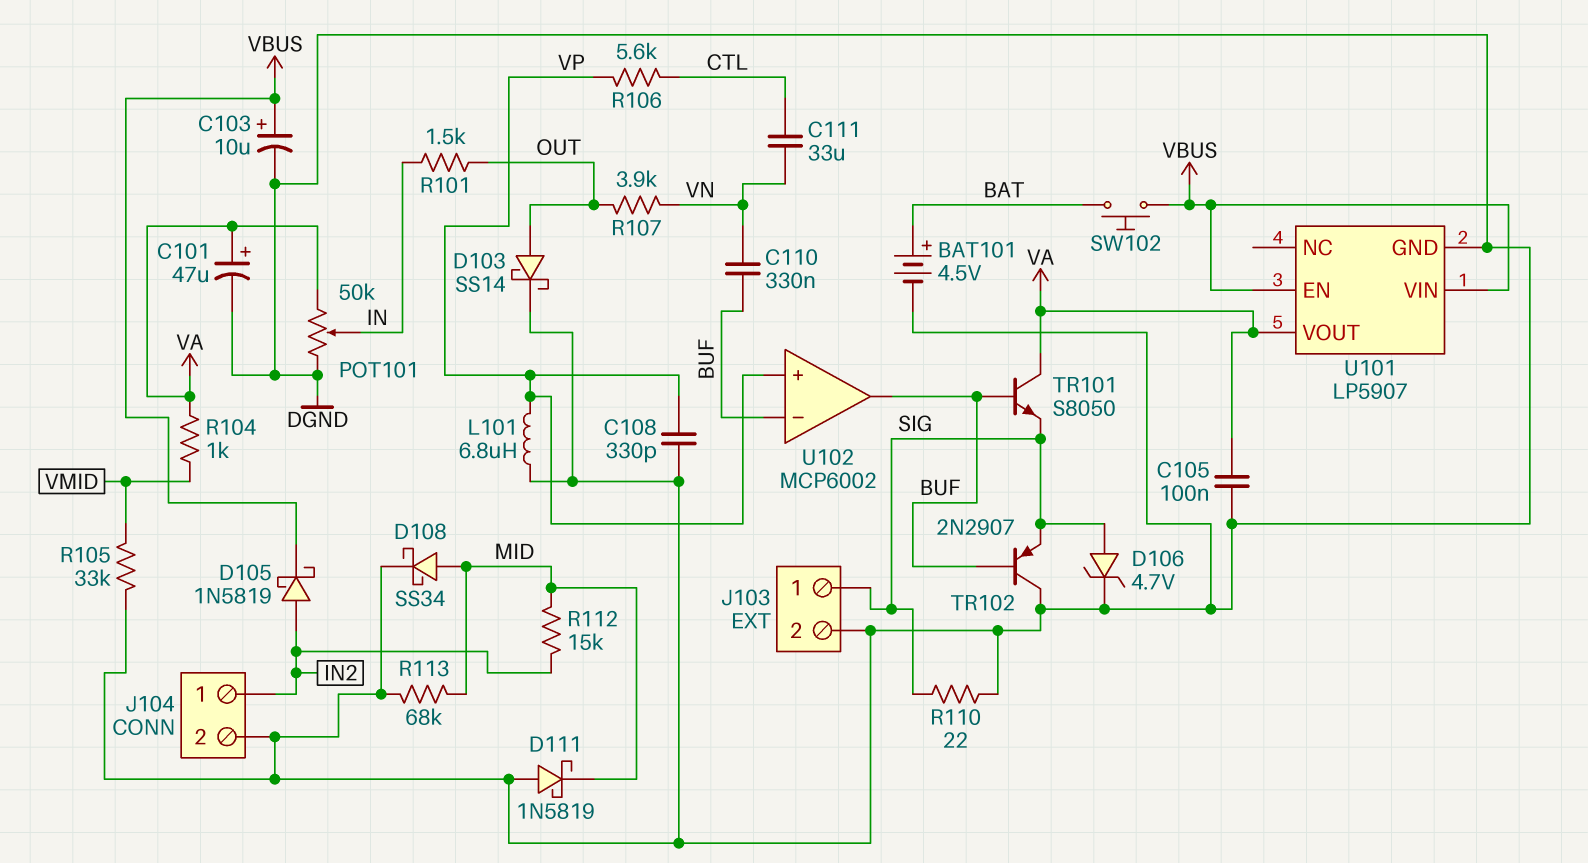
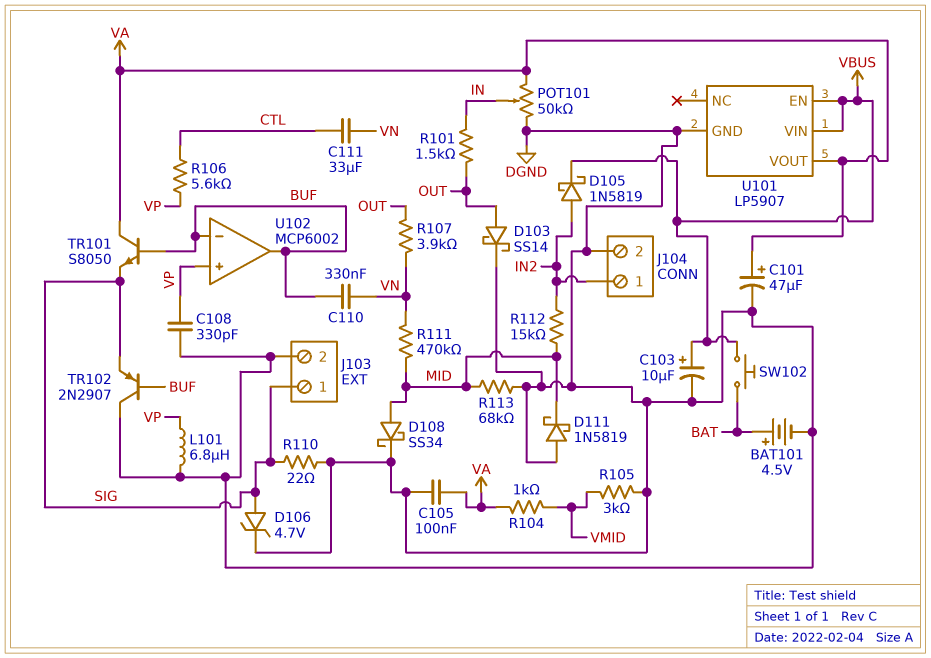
R105: 33k (DGND, VMID) -> 3k (DGND, VMID)
R111: none -> 470k (MID, VN)

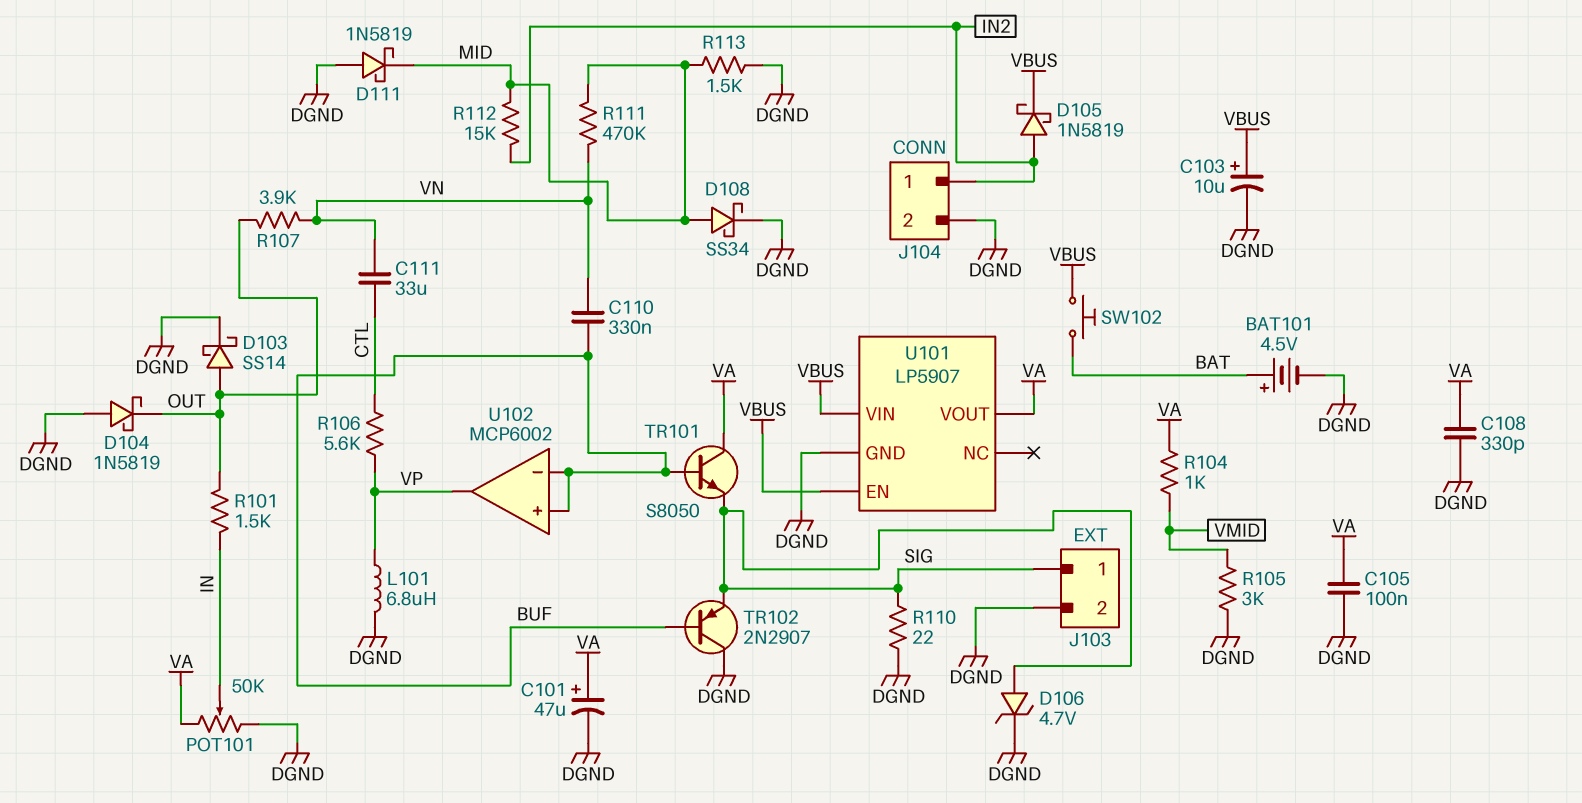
C108: 330pF (DGND, VP) -> 330pF (DGND, VA)
D104: none -> schottky 1N5819 (A DGND, K OUT)
R113: 68k (DGND, MID) -> 1.5k (DGND, MID)
U102 pin in+: VP -> BUF
U102 pin out: BUF -> VP

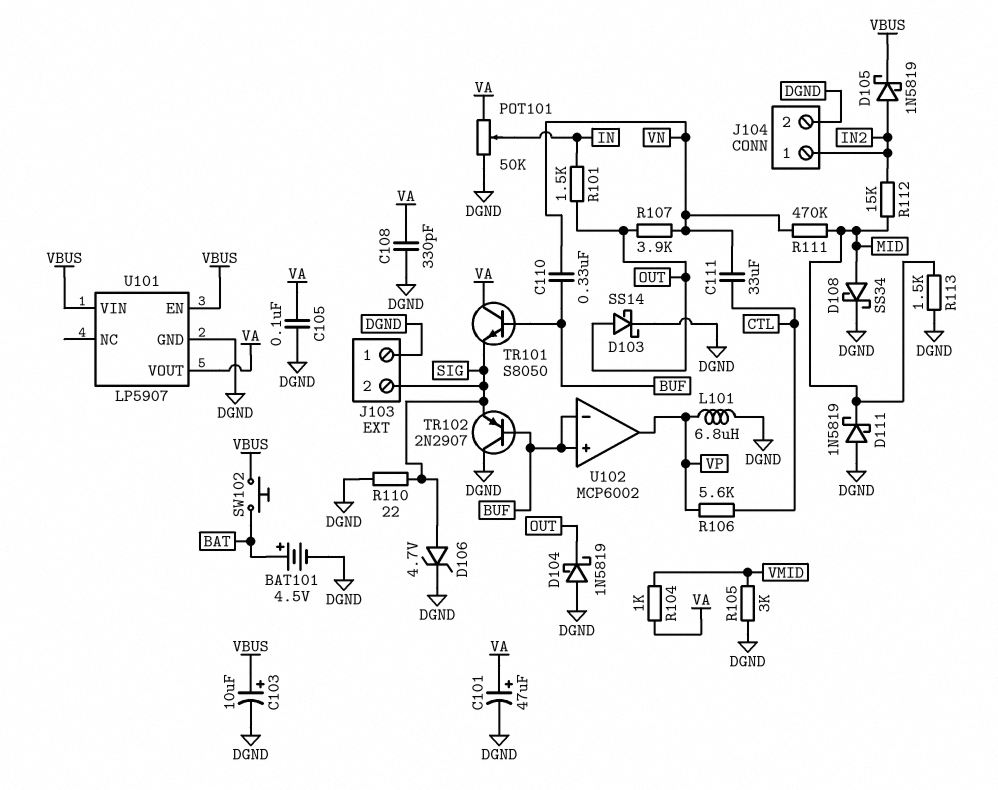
J103 pin 1: SIG -> DGND
J103 pin 2: DGND -> SIG

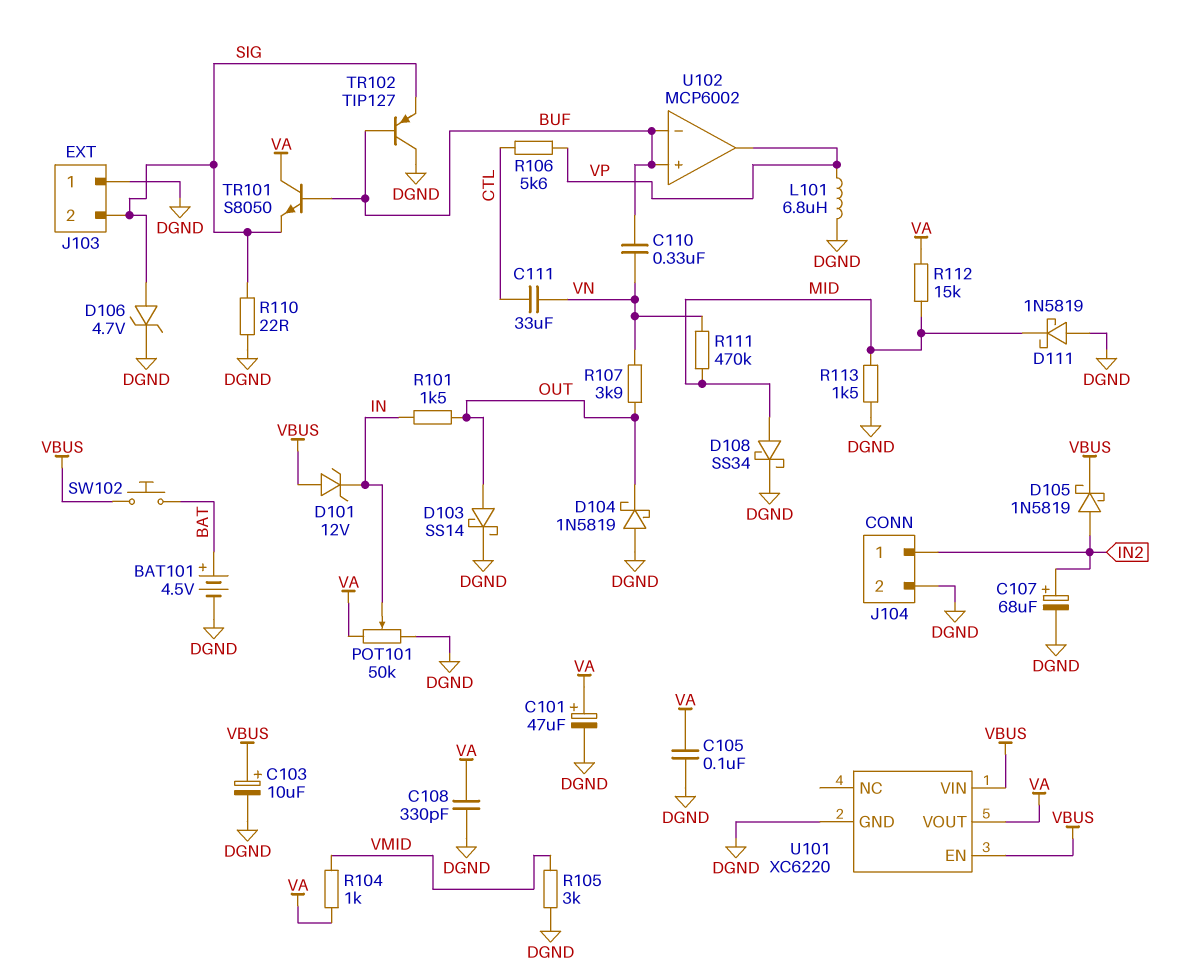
C107: none -> 68uF (plus IN2, minus DGND)
D101: none -> zener 12V (A VBUS, K IN)
R112: 15k (IN2, MID) -> 15k (MID, VA)
TR102: PNP 2N2907 (B BUF, C DGND, E SIG) -> PNP TIP127 (B BUF, C DGND, E SIG)
U101: LP5907 -> XC6220

